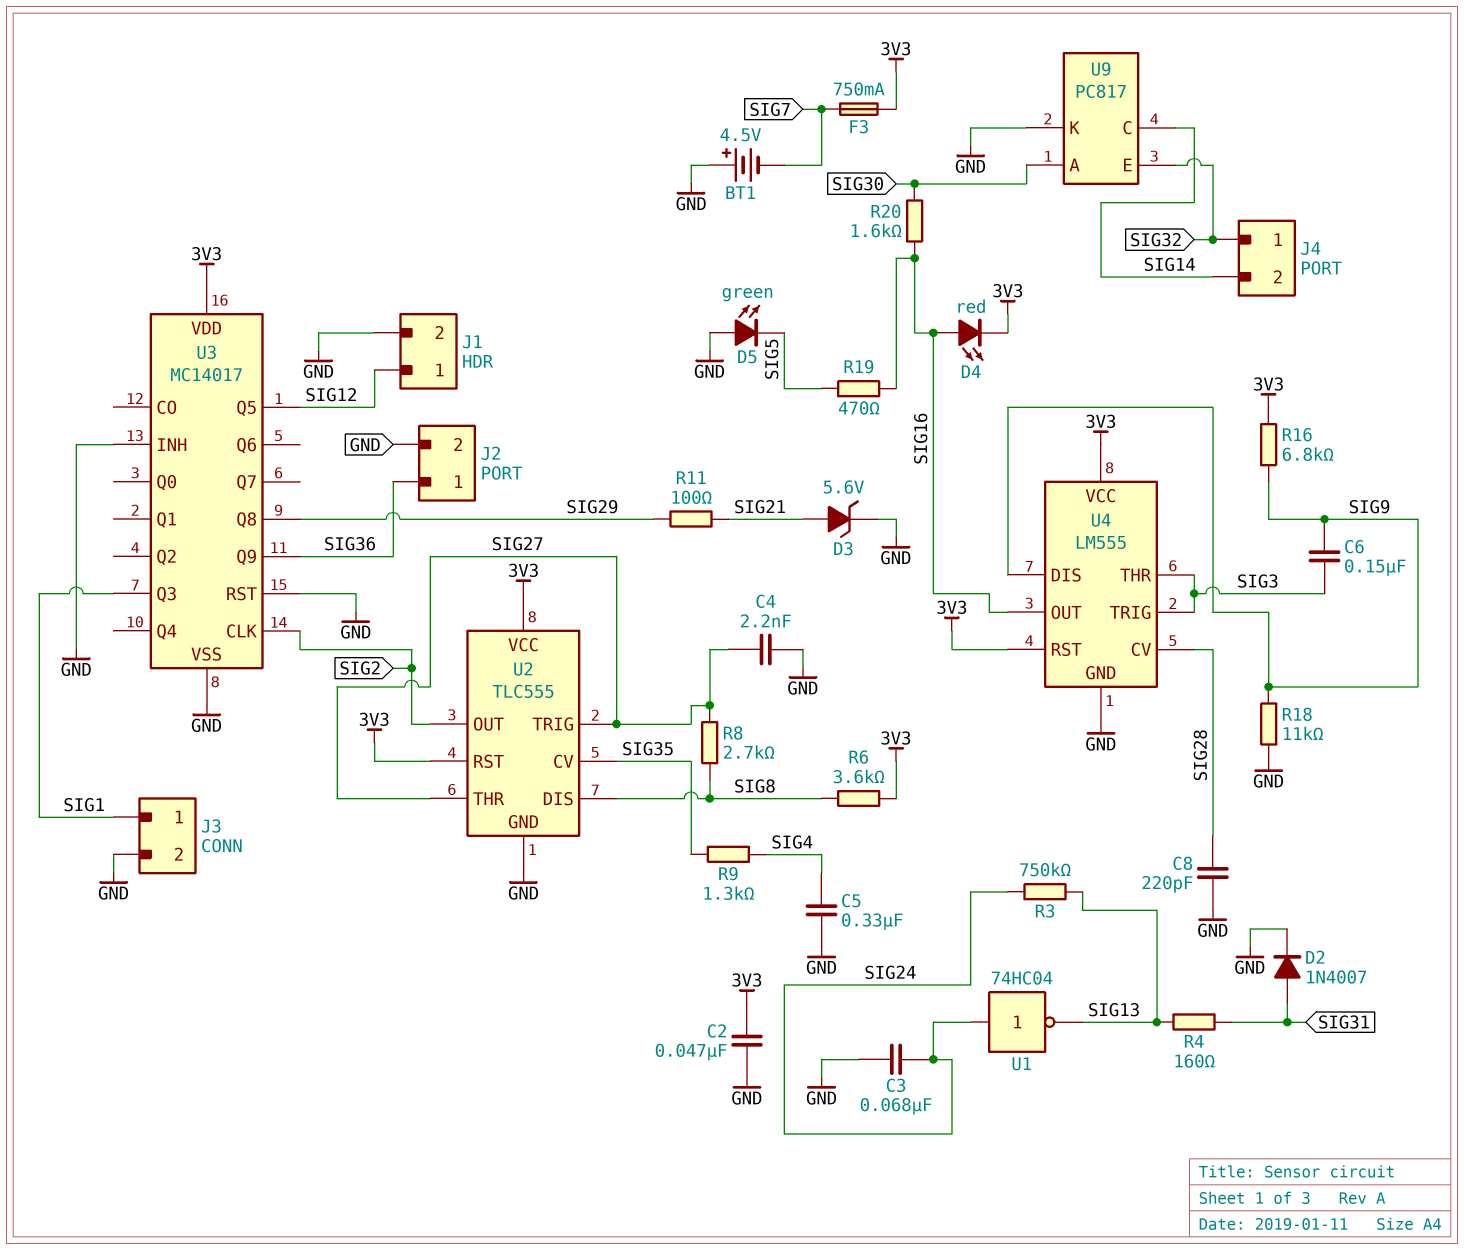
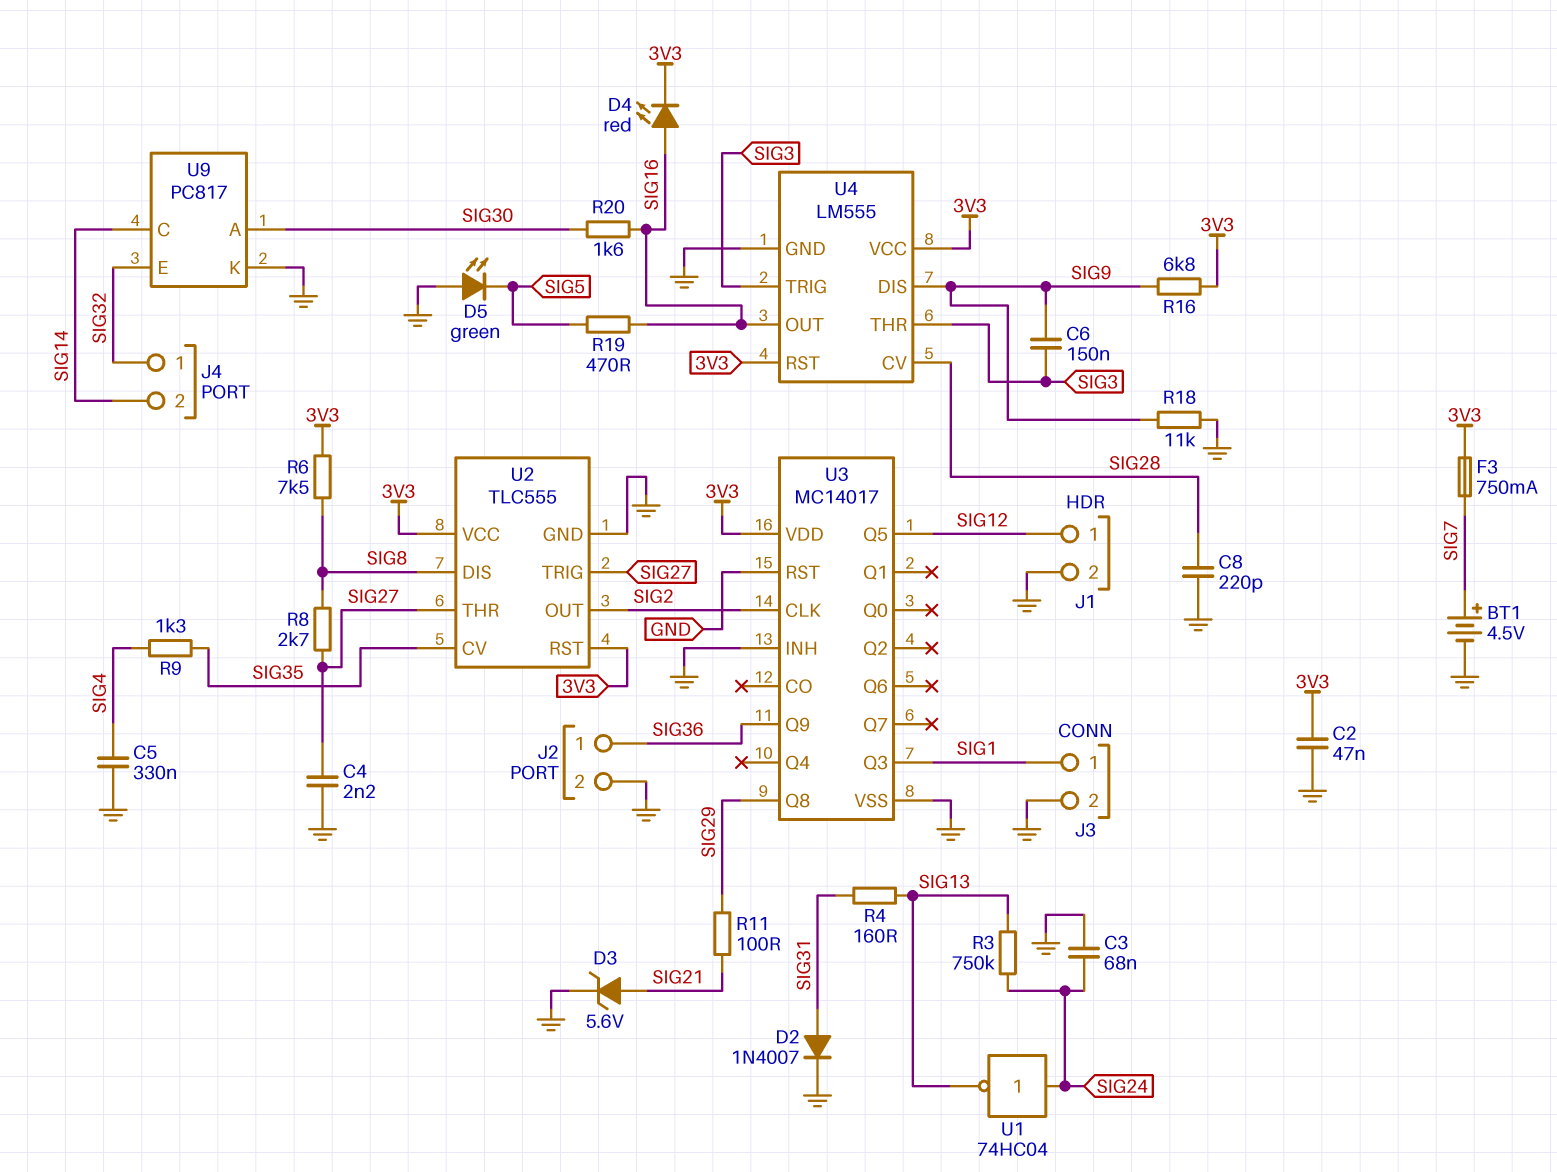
BT1: 4.5V (plus GND, minus SIG7) -> 4.5V (plus SIG7, minus GND)
R6: 3.6k (3V3, SIG8) -> 7.5k (3V3, SIG8)

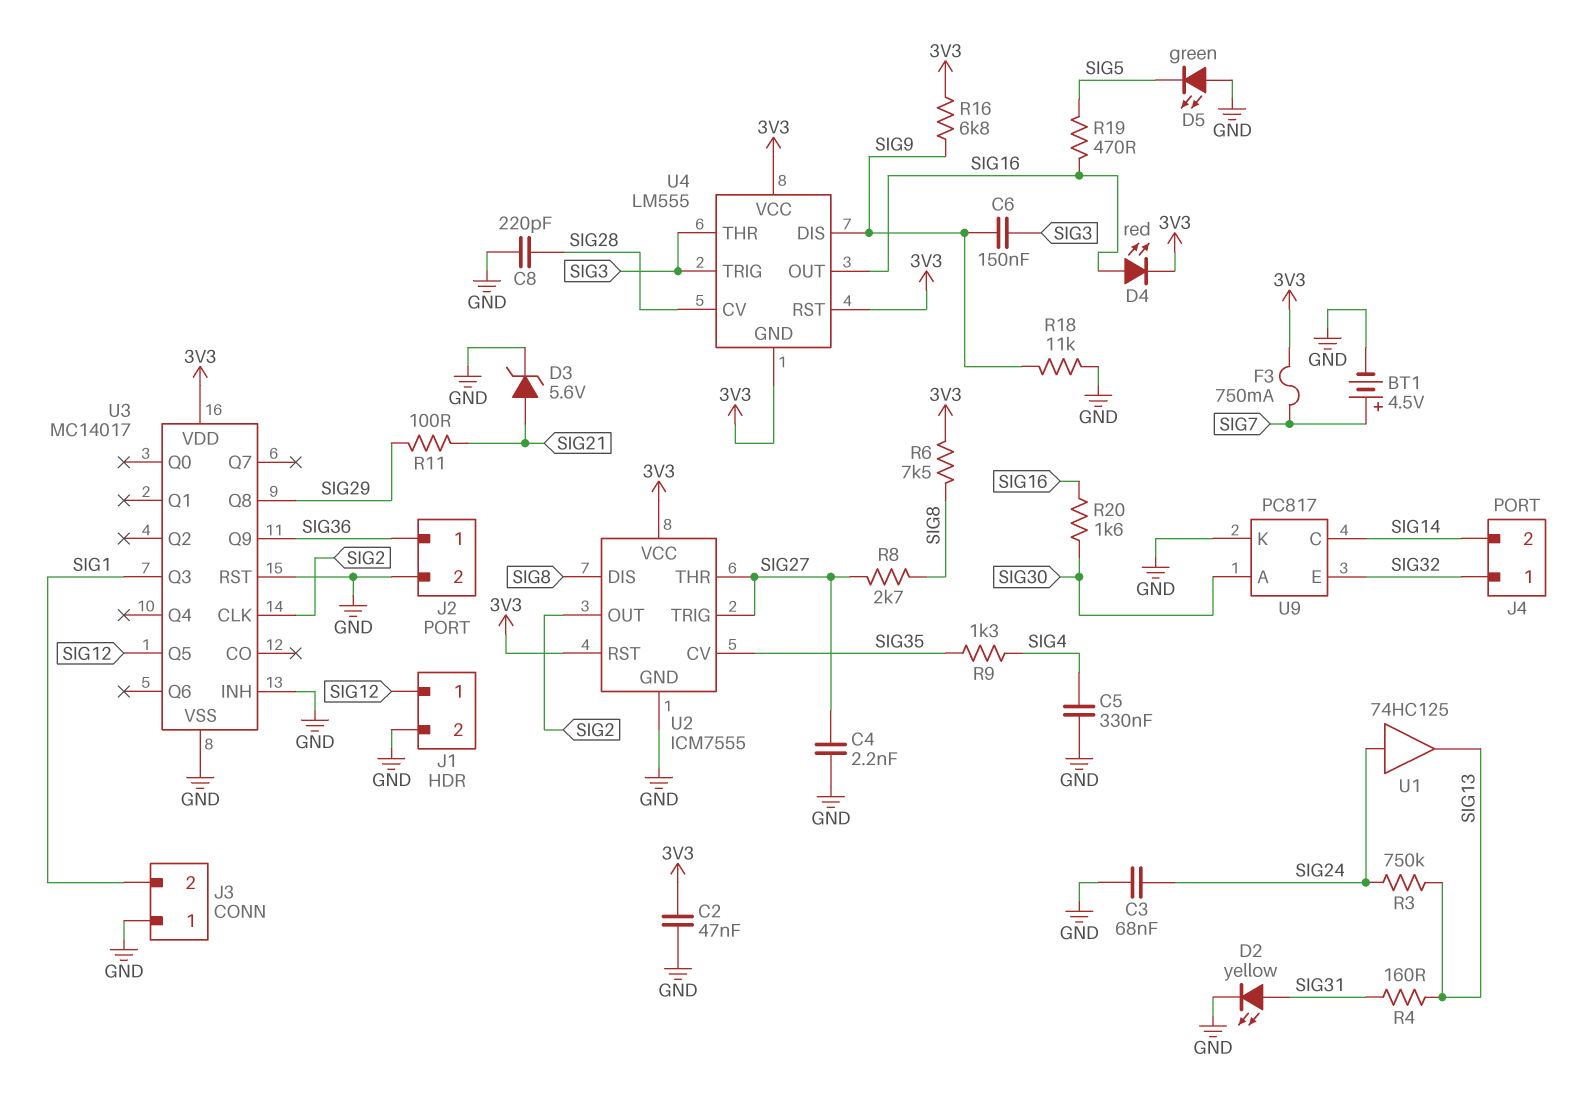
D2: diode 1N4007 (A SIG31, K GND) -> LED yellow (A SIG31, K GND)
J3 pin 1: SIG1 -> GND
J3 pin 2: GND -> SIG1
U1: NOT 74HC04 (in SIG24, out SIG13) -> buffer 74HC125 (in SIG24, out SIG13)
U2: TLC555 -> ICM7555
U4 pin GND: GND -> 3V3

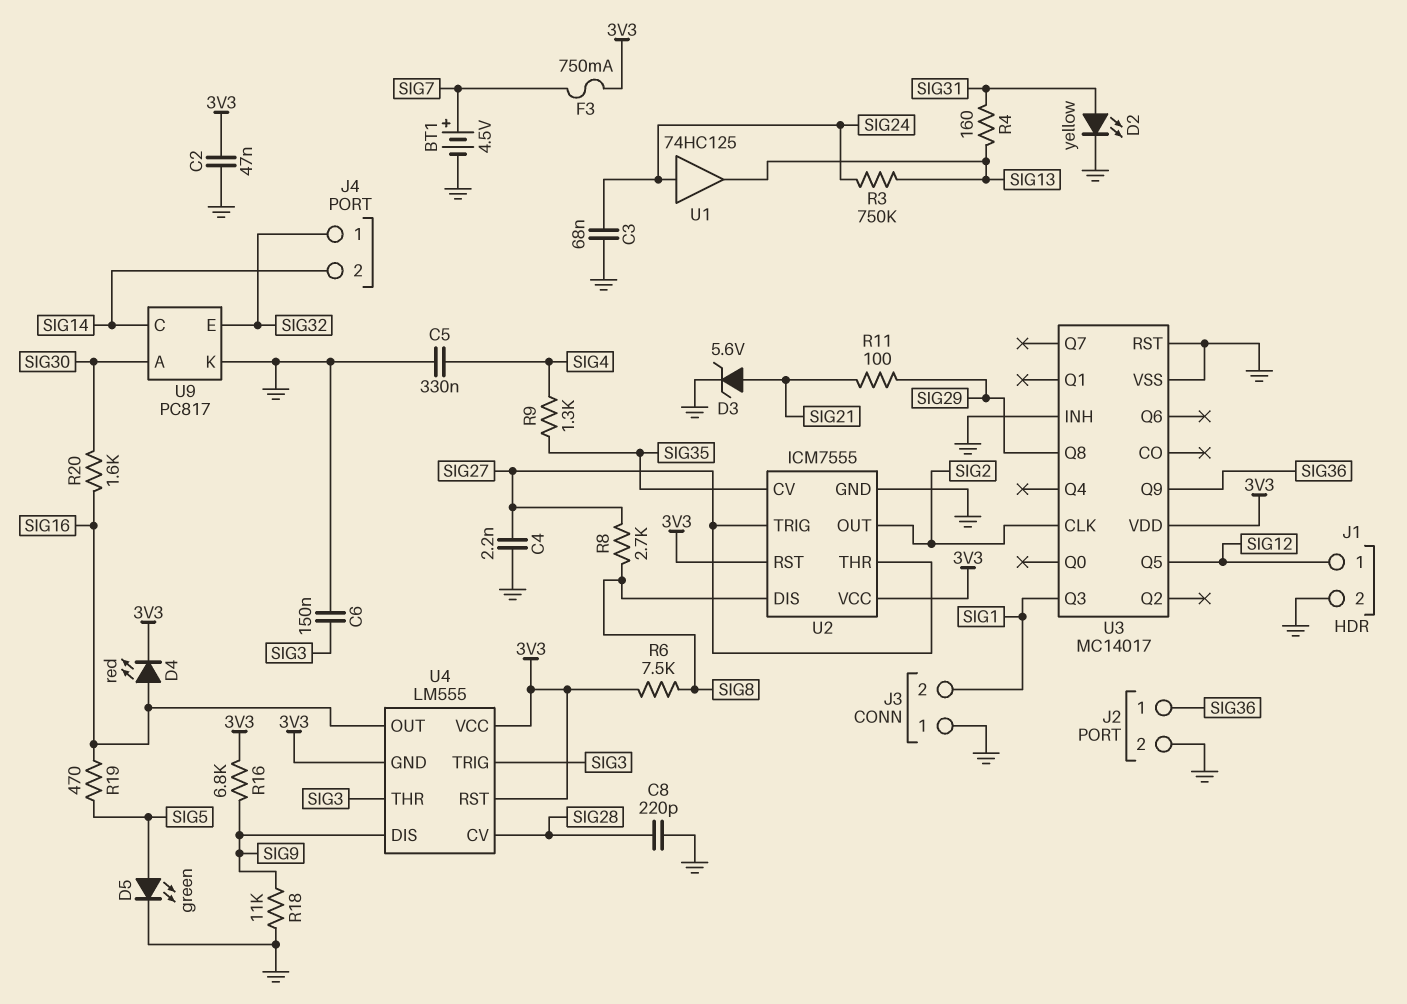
C6: 150nF (SIG3, SIG9) -> 150nF (GND, SIG3)
D5: LED green (A GND, K SIG5) -> LED green (A SIG5, K GND)

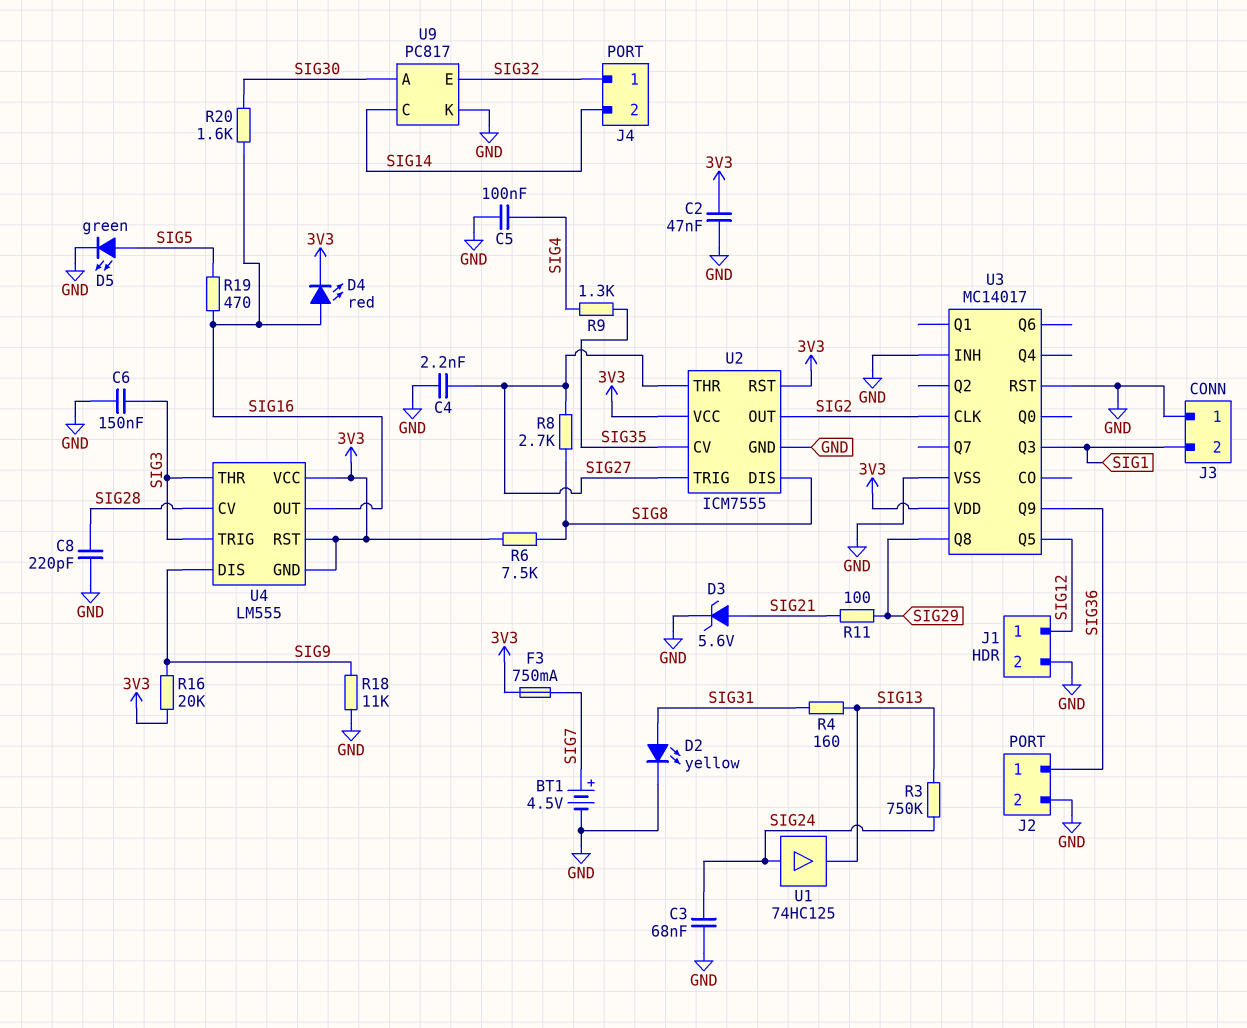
C5: 330nF (GND, SIG4) -> 100nF (GND, SIG4)
R16: 6.8k (3V3, SIG9) -> 20k (3V3, SIG9)

